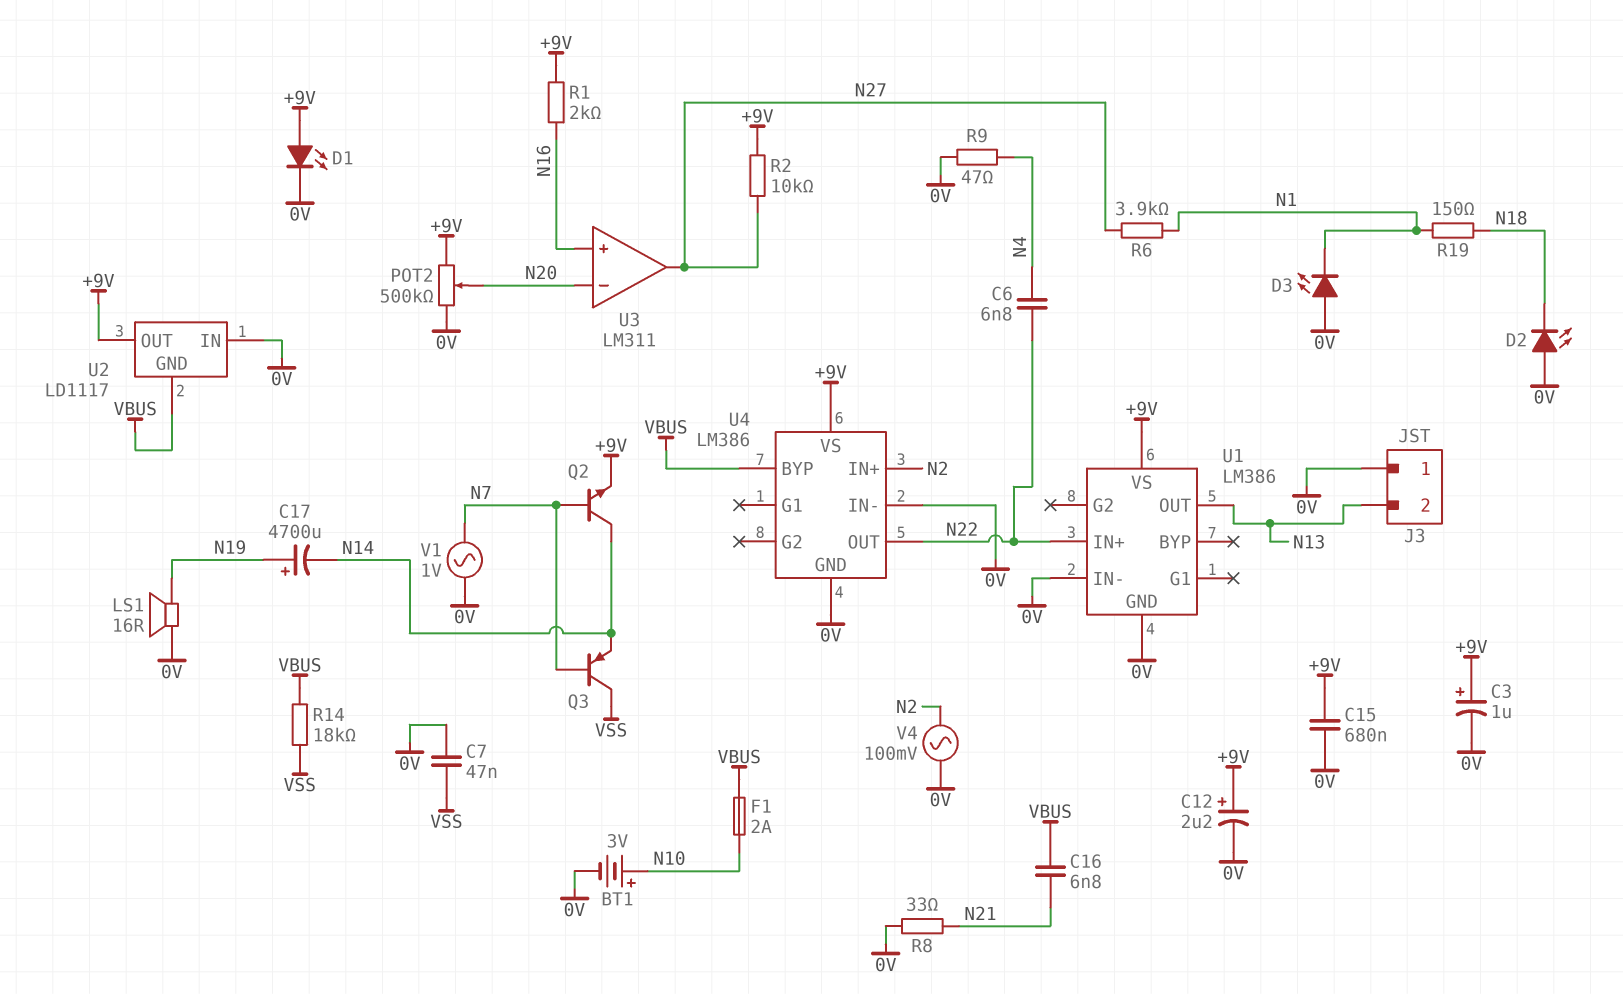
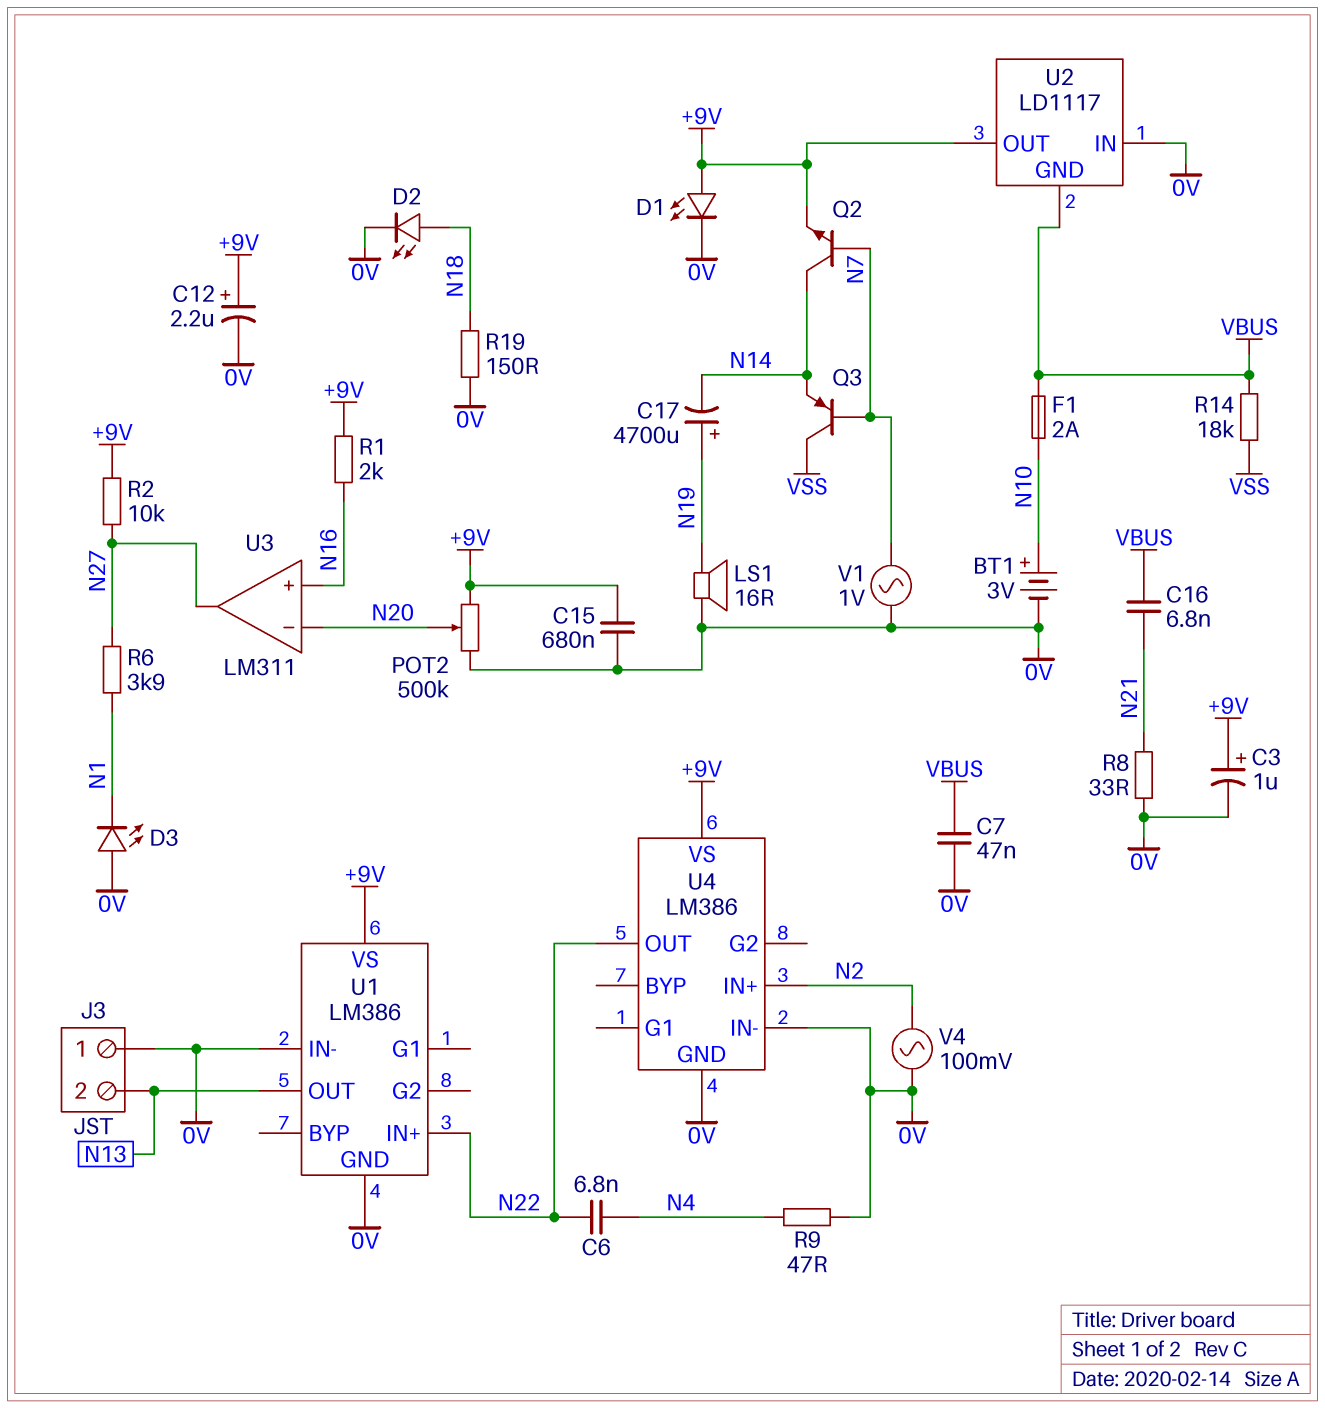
C7: 47nF (0V, VSS) -> 47nF (0V, VBUS)
D2: LED (A 0V, K N18) -> LED (A N18, K 0V)
R19: 150 (N1, N18) -> 150 (0V, N18)
U4 pin BYP: VBUS -> none

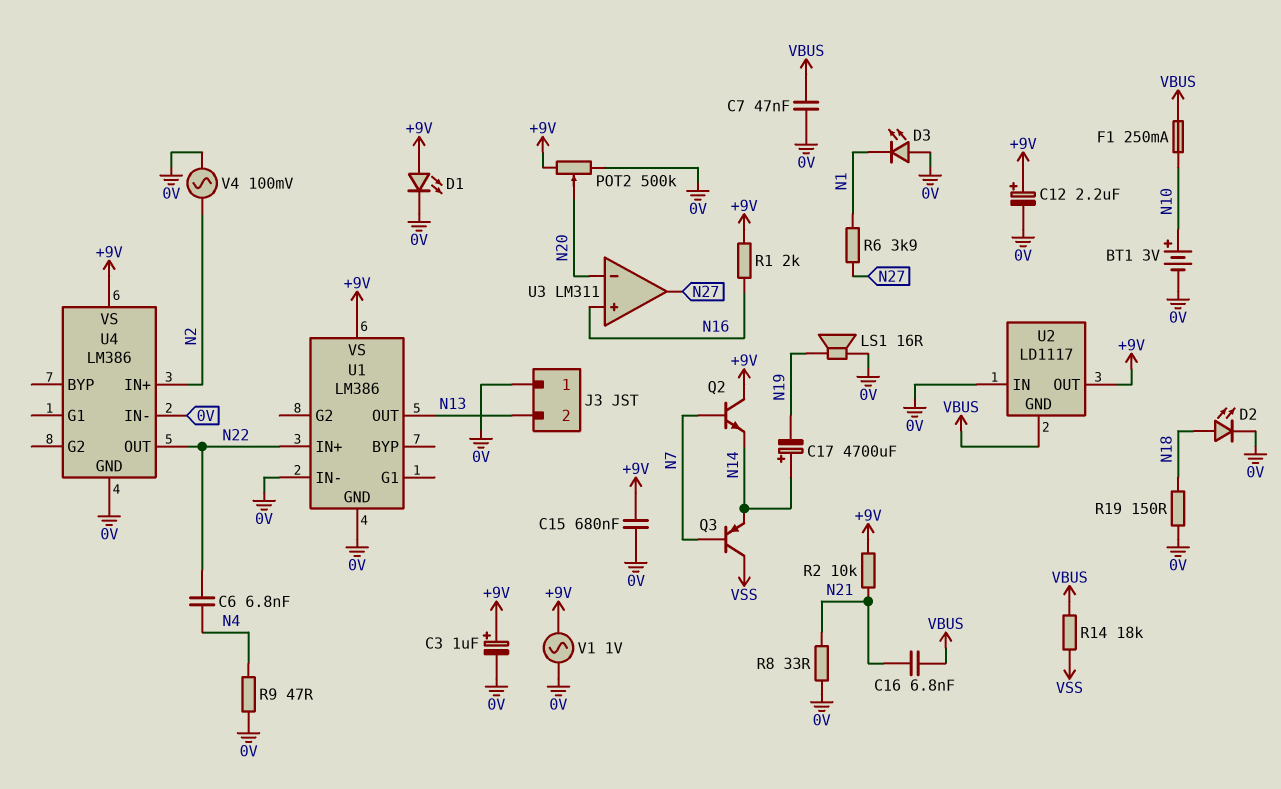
C17: 4700uF (plus N19, minus N14) -> 4700uF (plus N14, minus N19)
F1: 2A (N10, VBUS) -> 250mA (N10, VBUS)
Q2: NPN (B N7, C N14, E +9V) -> NPN (B N7, C +9V, E N14)
R2: 10k (+9V, N27) -> 10k (+9V, N21)
V1: AC 1V (0V, N7) -> AC 1V (+9V, 0V)

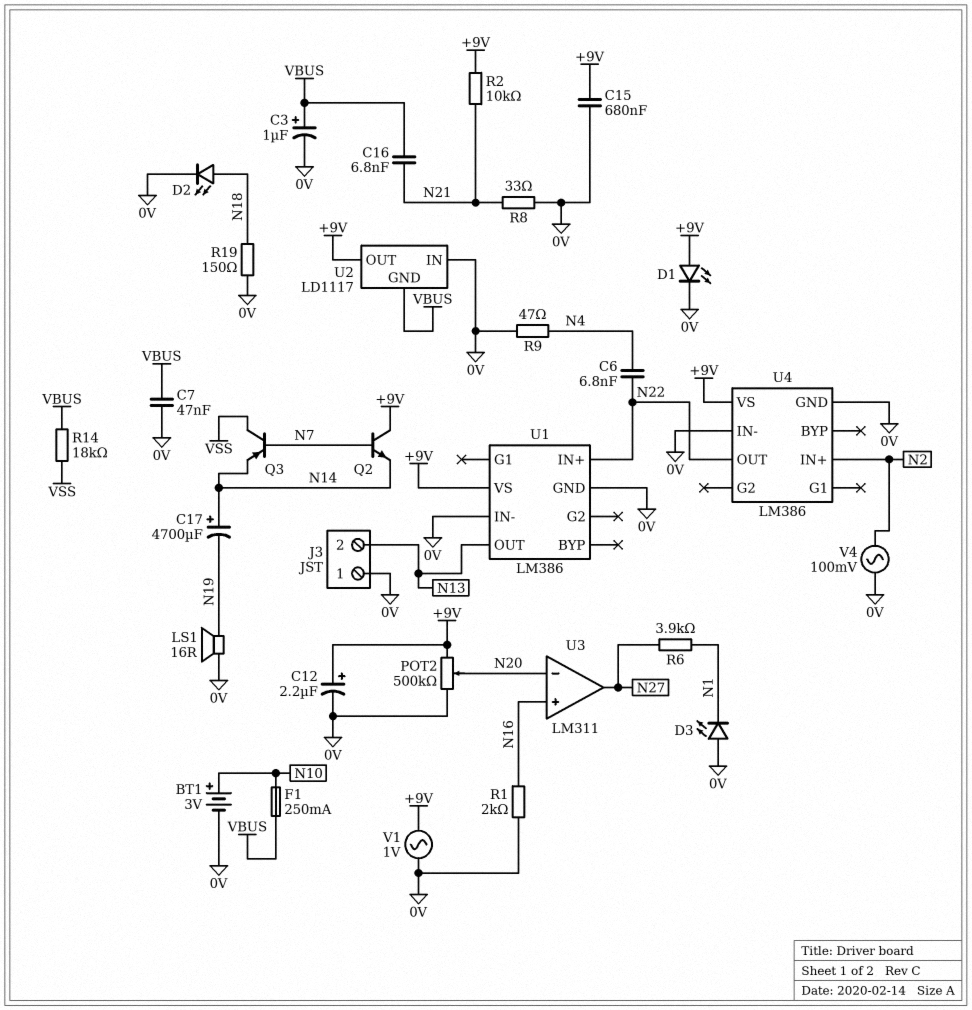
C3: 1uF (plus +9V, minus 0V) -> 1uF (plus VBUS, minus 0V)
R1: 2k (+9V, N16) -> 2k (0V, N16)

